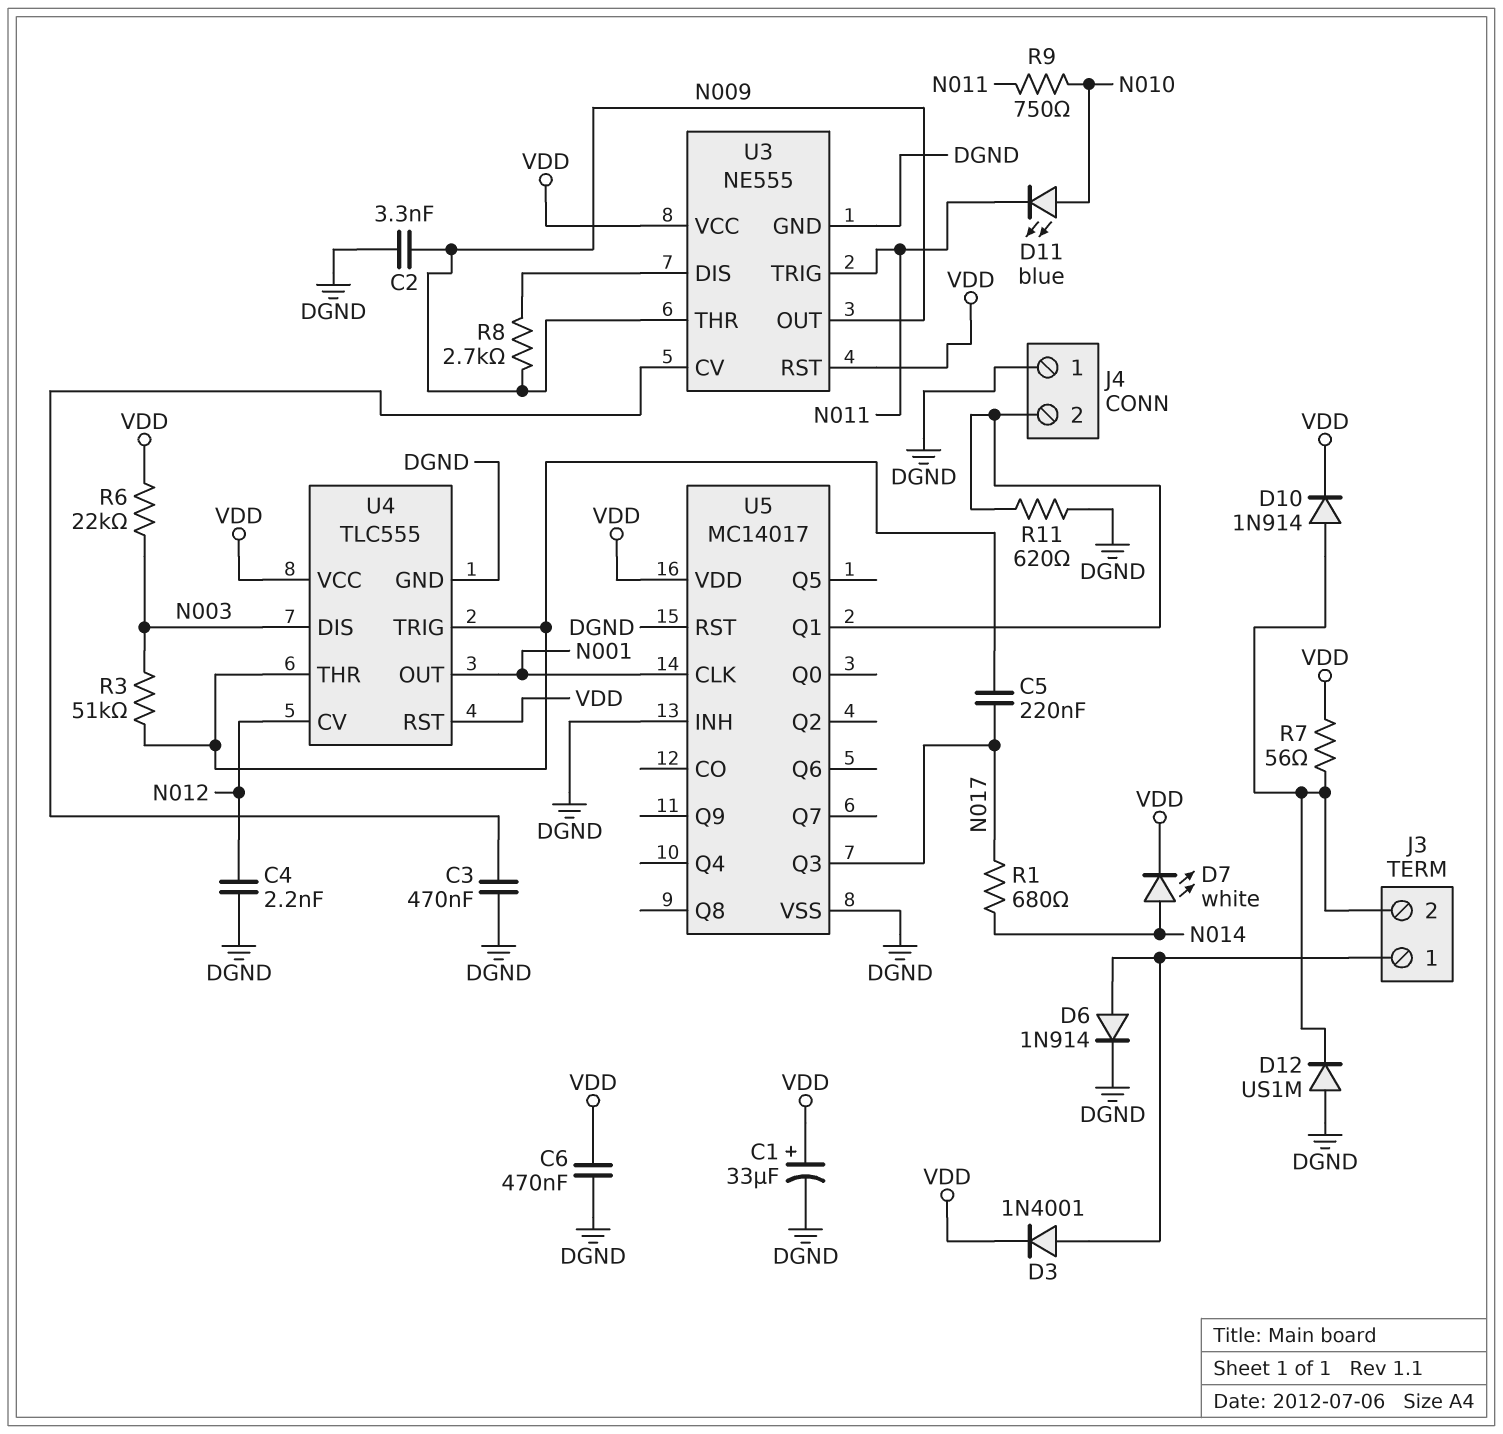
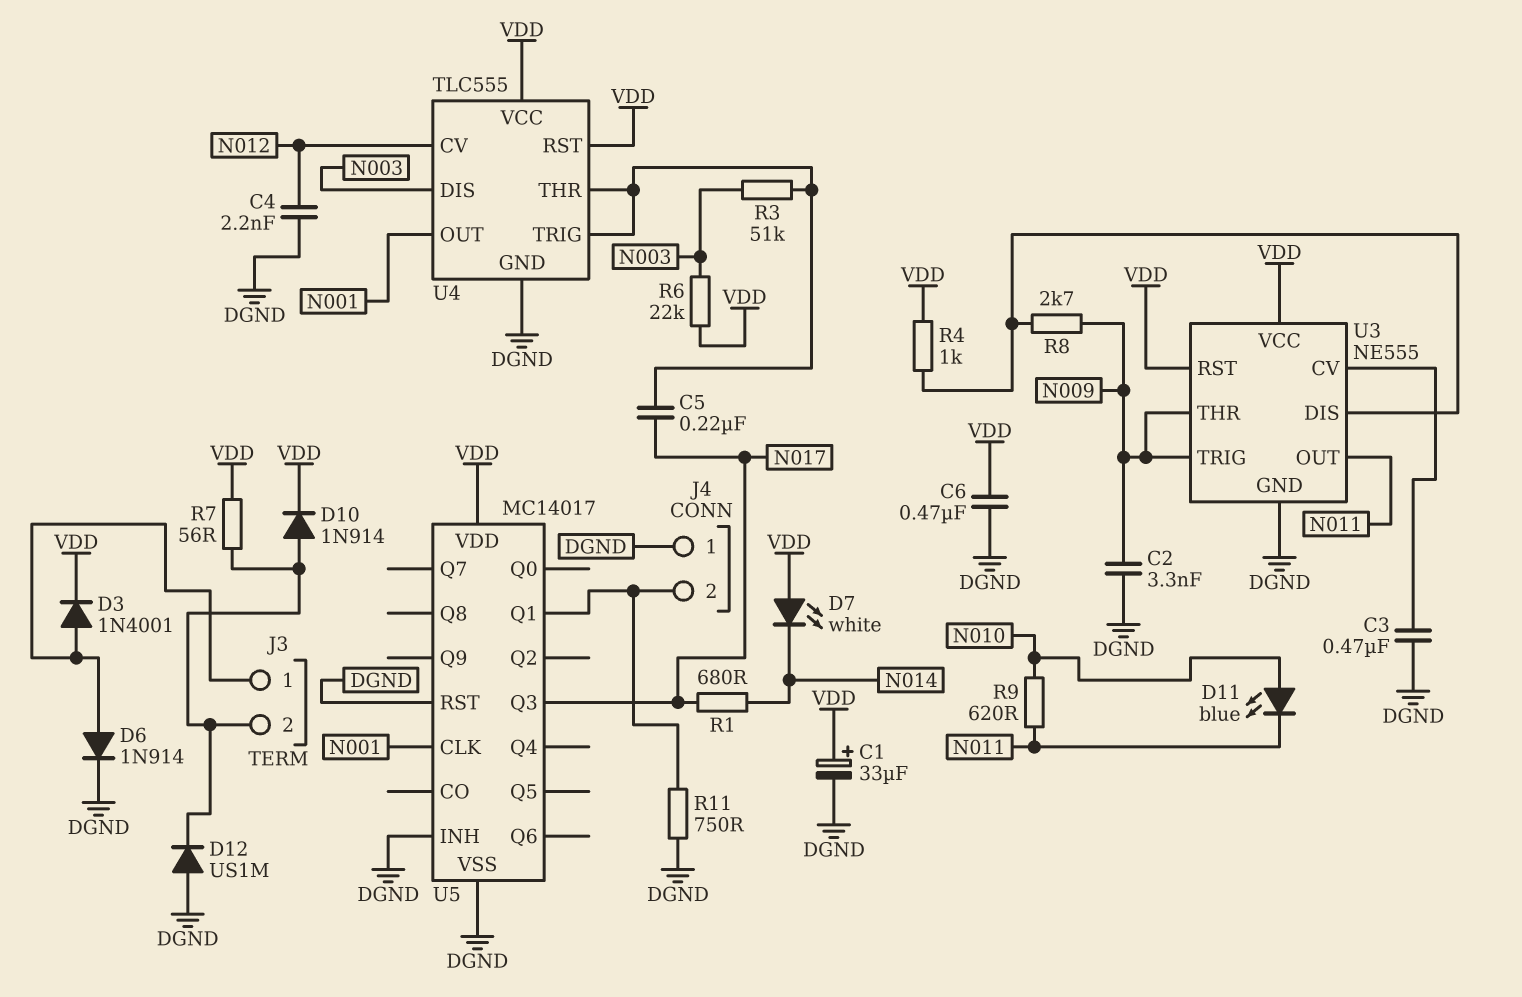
D7: LED white (A N014, K VDD) -> LED white (A VDD, K N014)
R4: none -> 1k (U3/DIS, VDD)
R9: 750 (N010, N011) -> 620 (N010, N011)
R11: 620 (DGND, J4/2) -> 750 (DGND, J4/2)
U3 pin OUT: N009 -> N011
U3 pin TRIG: N011 -> N009

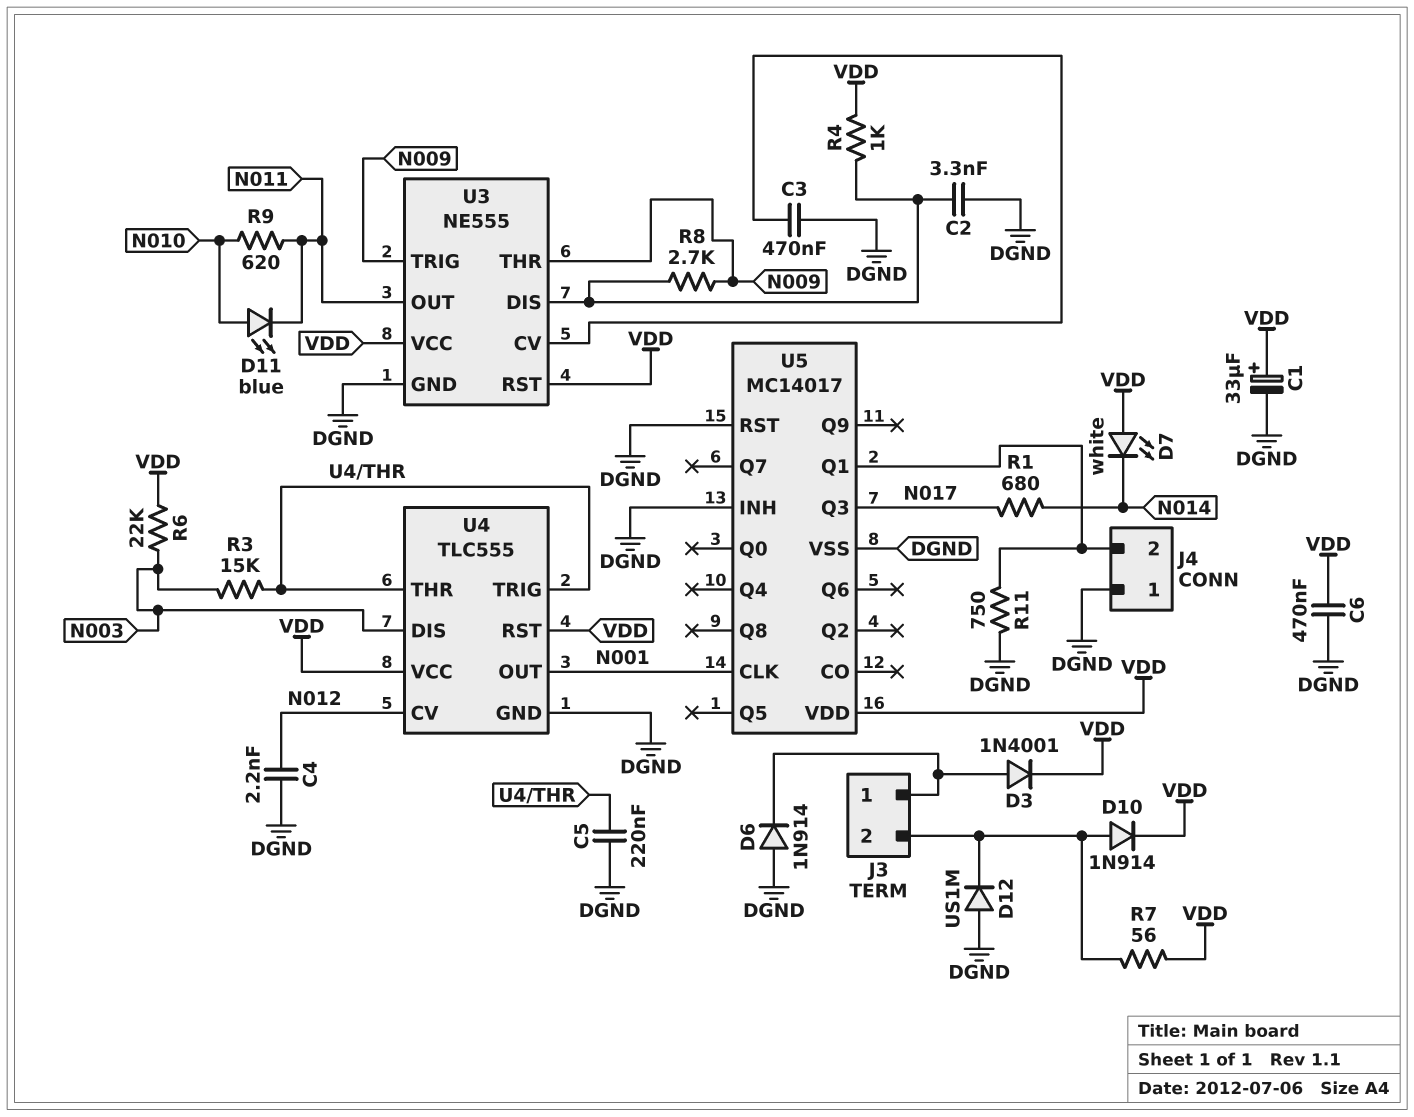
C2: 3.3nF (DGND, N009) -> 3.3nF (DGND, U3/DIS)
C5: 220nF (N017, U4/THR) -> 220nF (DGND, U4/THR)
D6: diode 1N914 (A J3/1, K DGND) -> diode 1N914 (A DGND, K J3/1)
R3: 51k (N003, U4/THR) -> 15k (N003, U4/THR)

